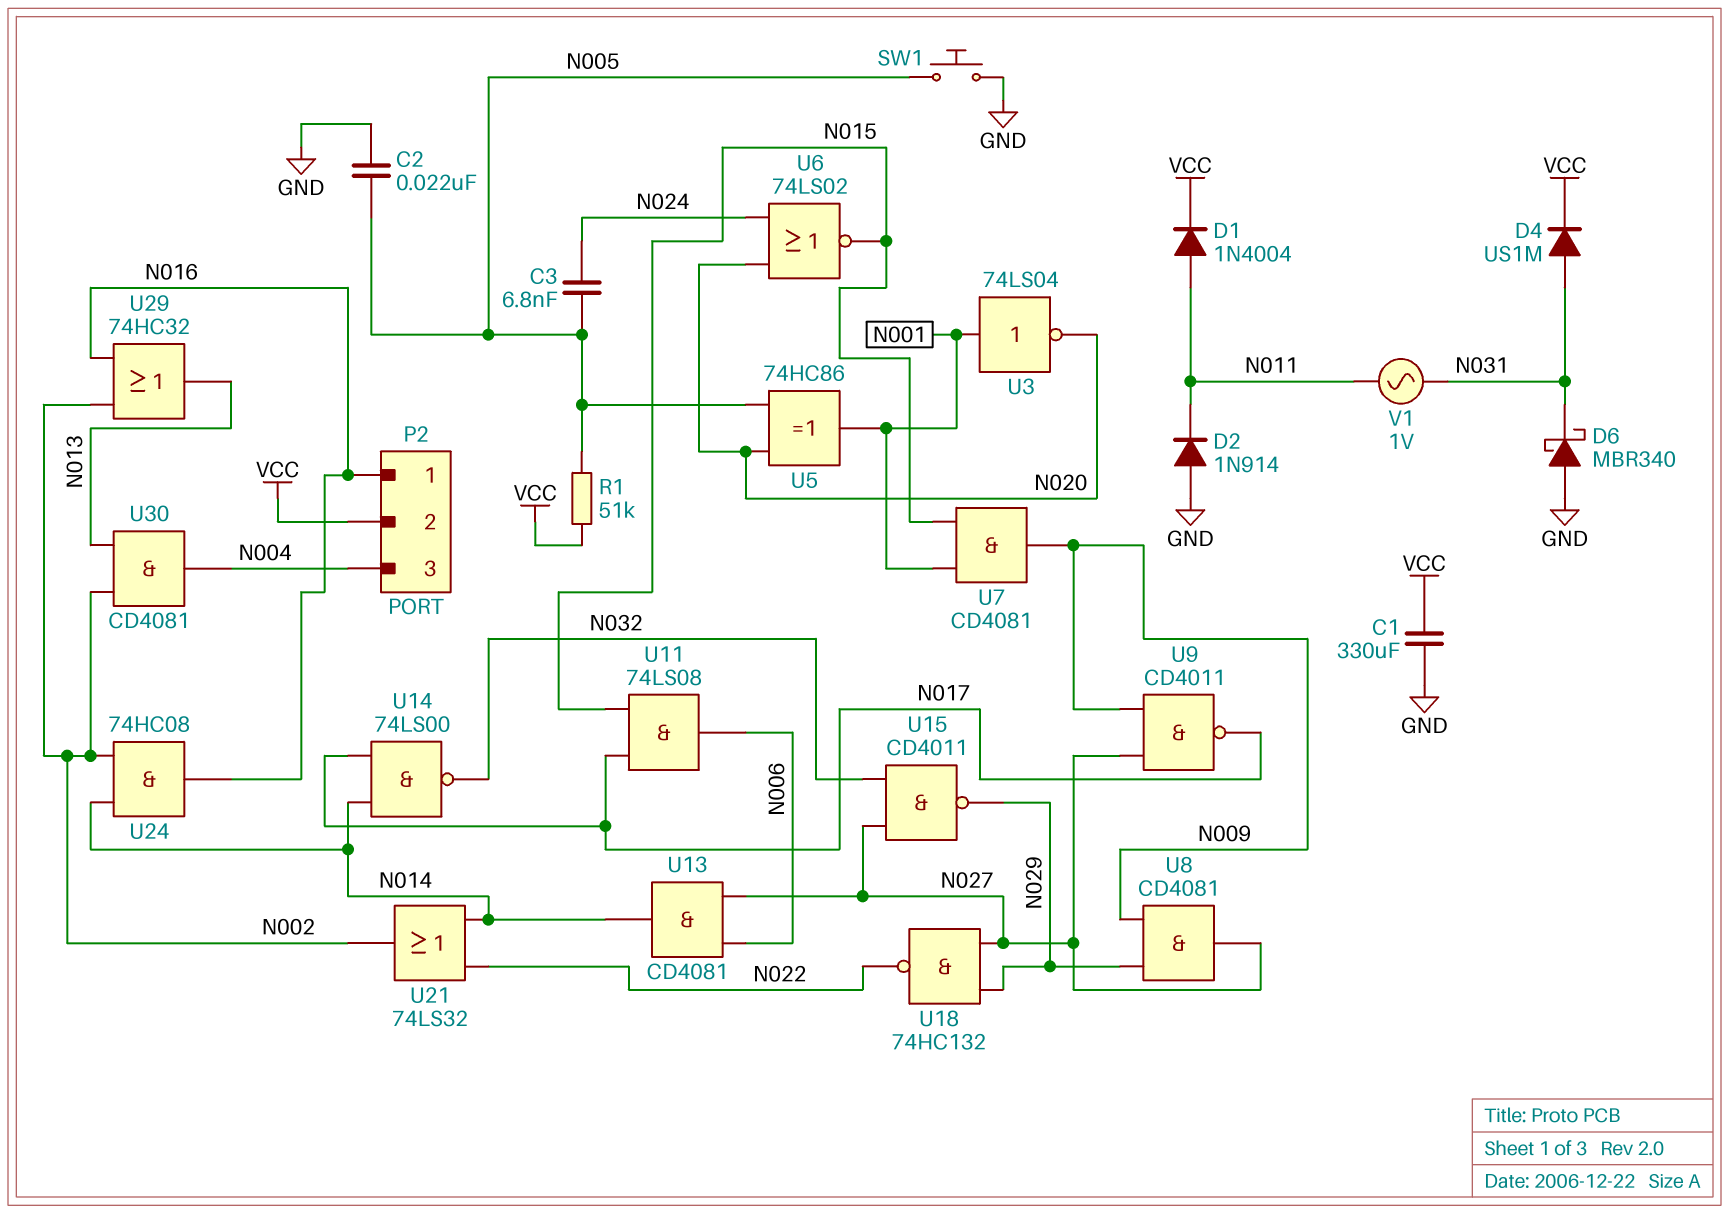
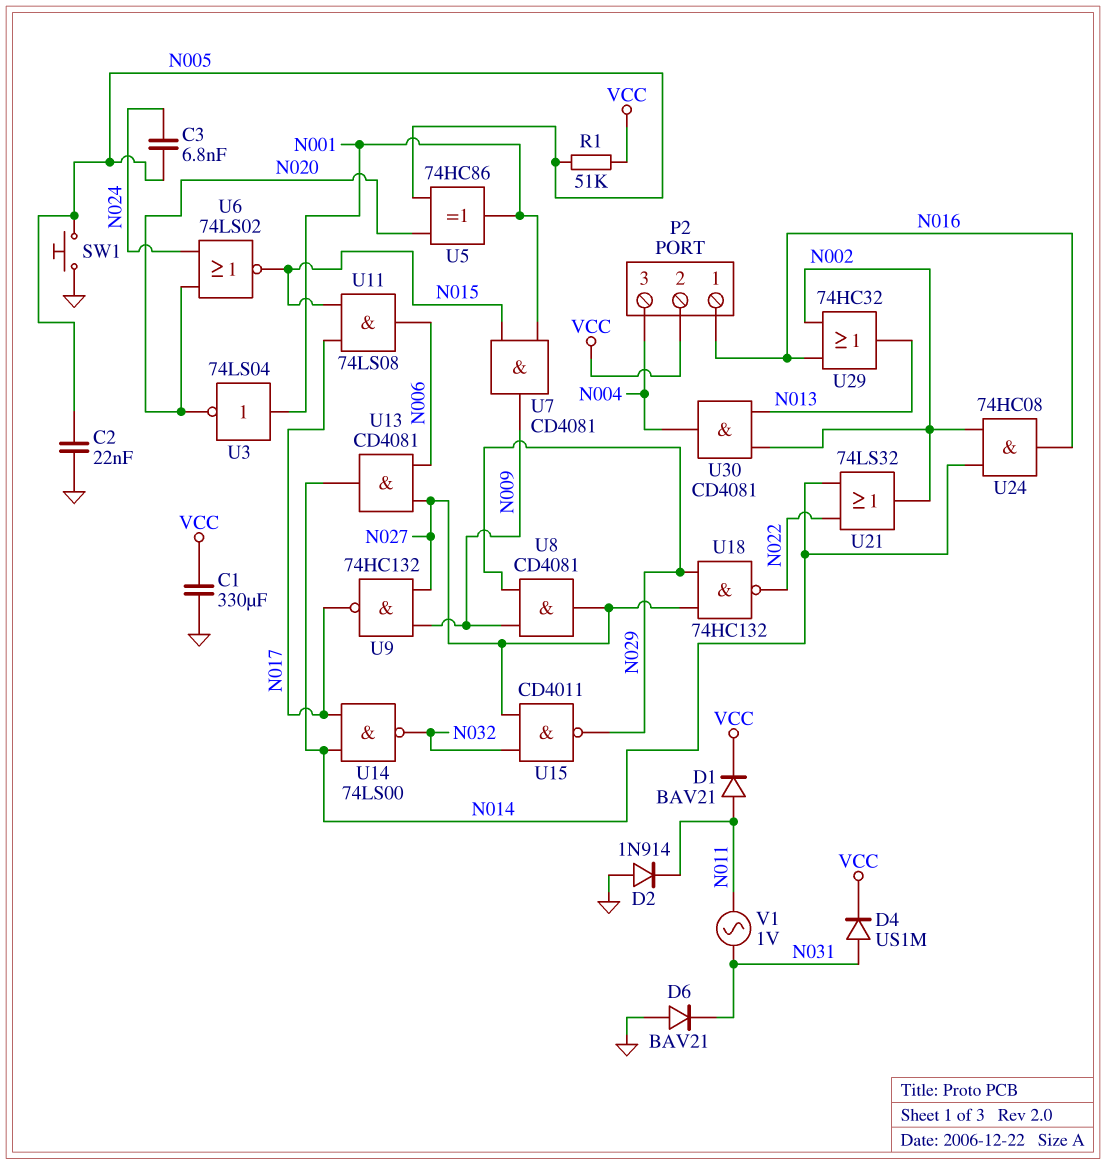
D1: diode 1N4004 (A N011, K VCC) -> diode BAV21 (A N011, K VCC)
D6: schottky MBR340 (A GND, K N031) -> diode BAV21 (A GND, K N031)
U9: NAND CD4011 (in N009, in N027, out N017) -> NAND 74HC132 (in N009, in N027, out N017)

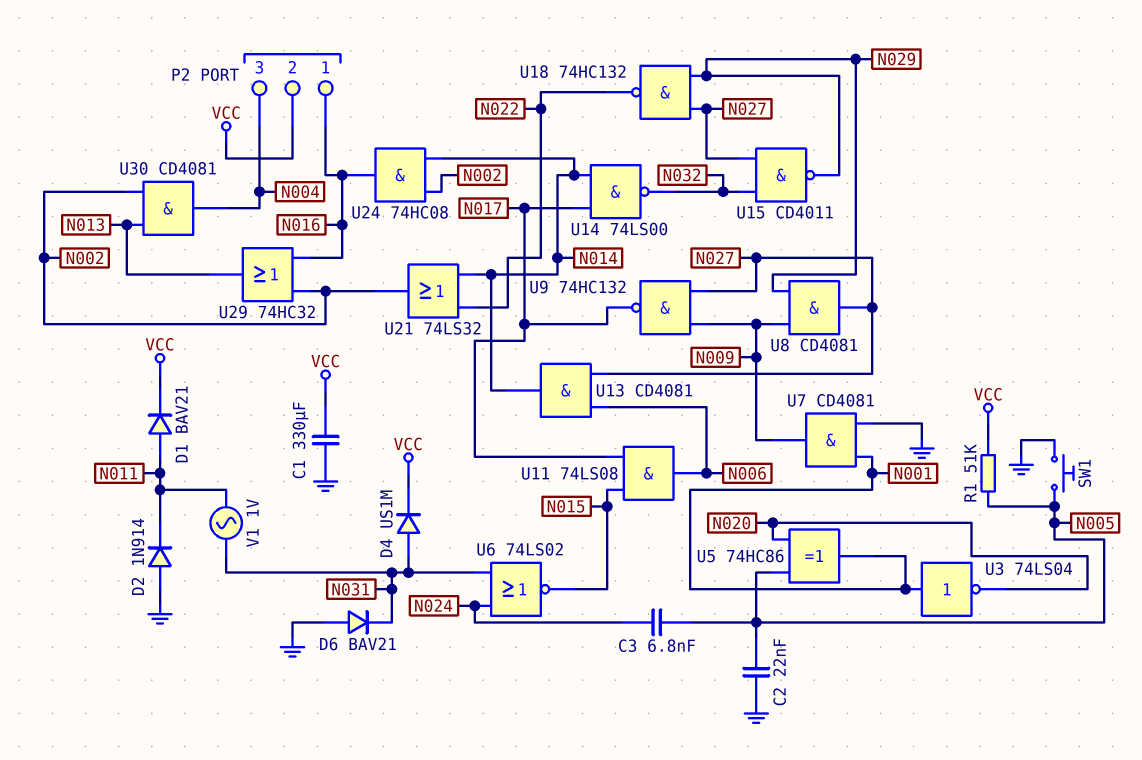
U6: NOR 74LS02 (in N020, in N024, out N015) -> NOR 74LS02 (in N024, in N031, out N015)
U7: AND CD4081 (in N001, in N015, out N009) -> AND CD4081 (in GND, in N001, out N009)

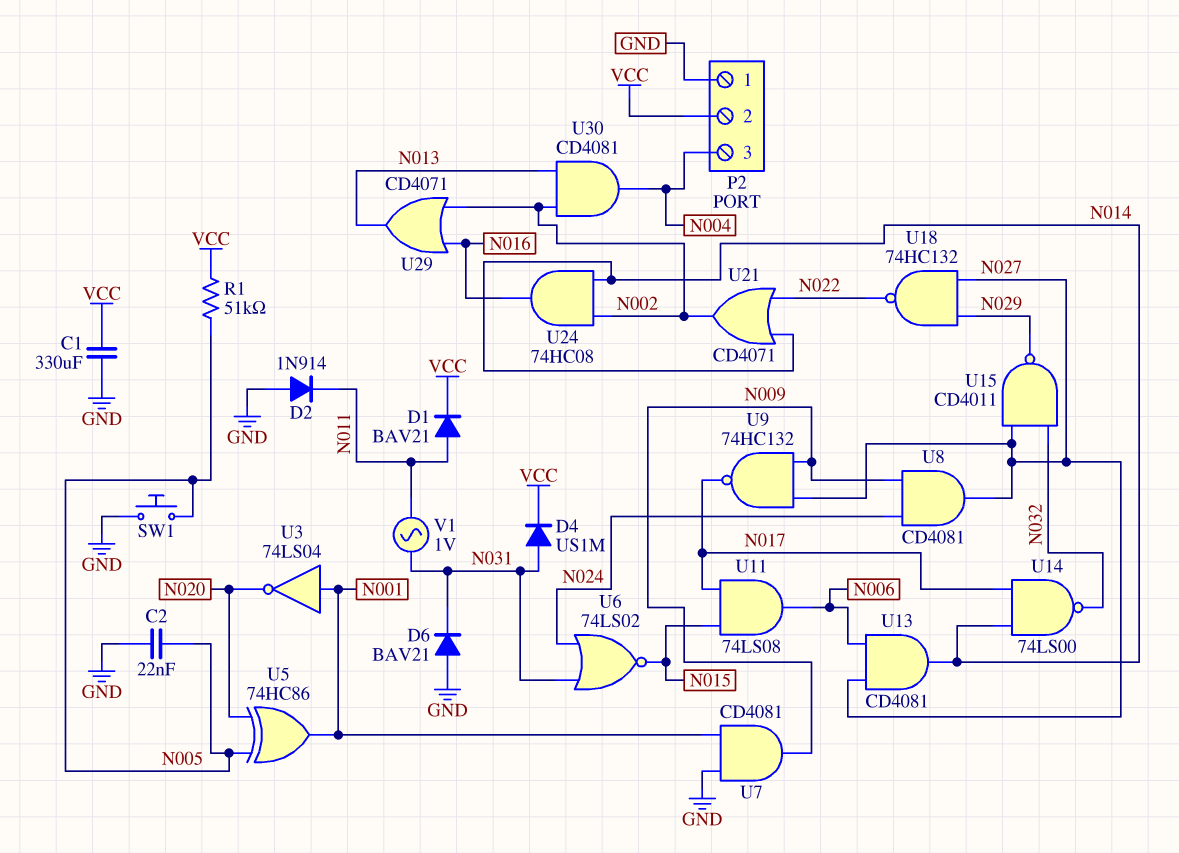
C3: 6.8nF (N005, N024) -> none
P2 pin 1: N016 -> GND
U8: AND CD4081 (in N009, in N029, out N027) -> AND CD4081 (in N009, in N024, out N027)
U21: OR 74LS32 (in N014, in N022, out N002) -> OR CD4071 (in N014, in N022, out N002)
U29: OR 74HC32 (in N002, in N016, out N013) -> OR CD4071 (in N002, in N016, out N013)

